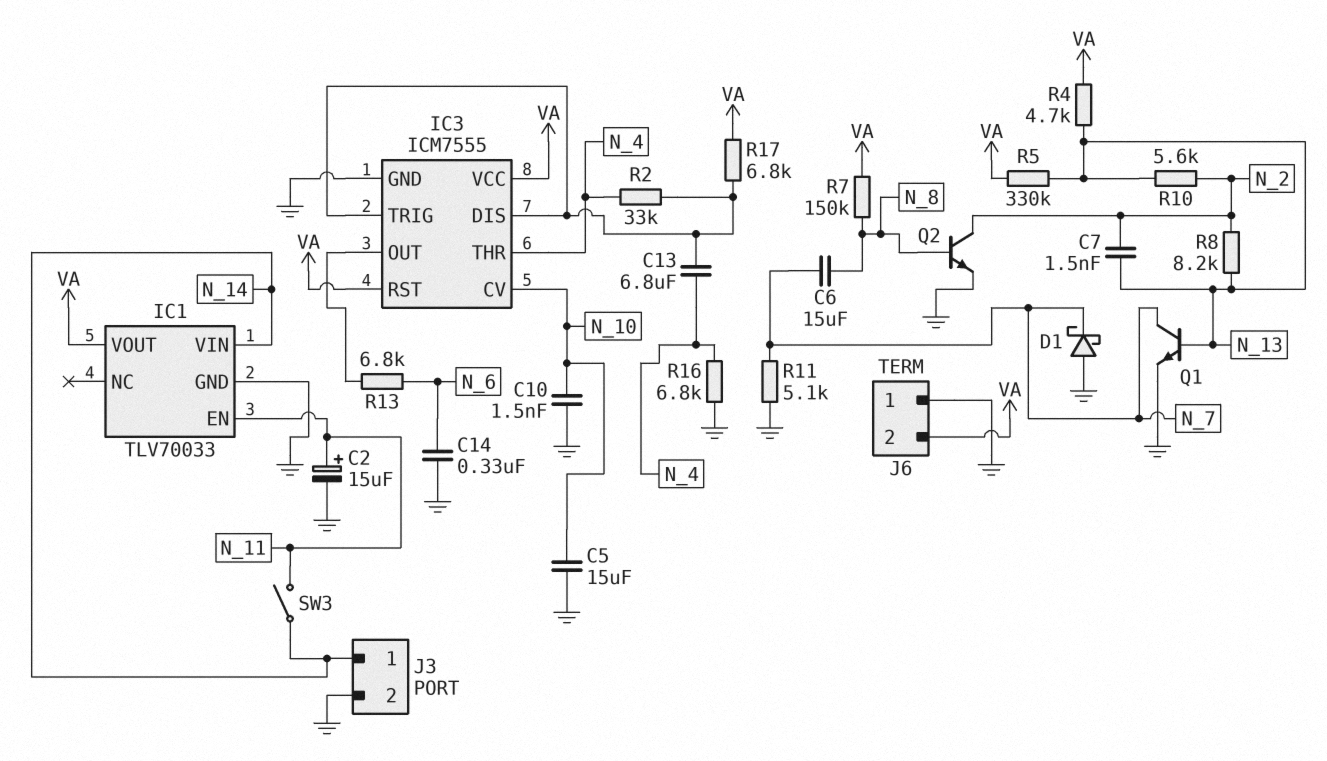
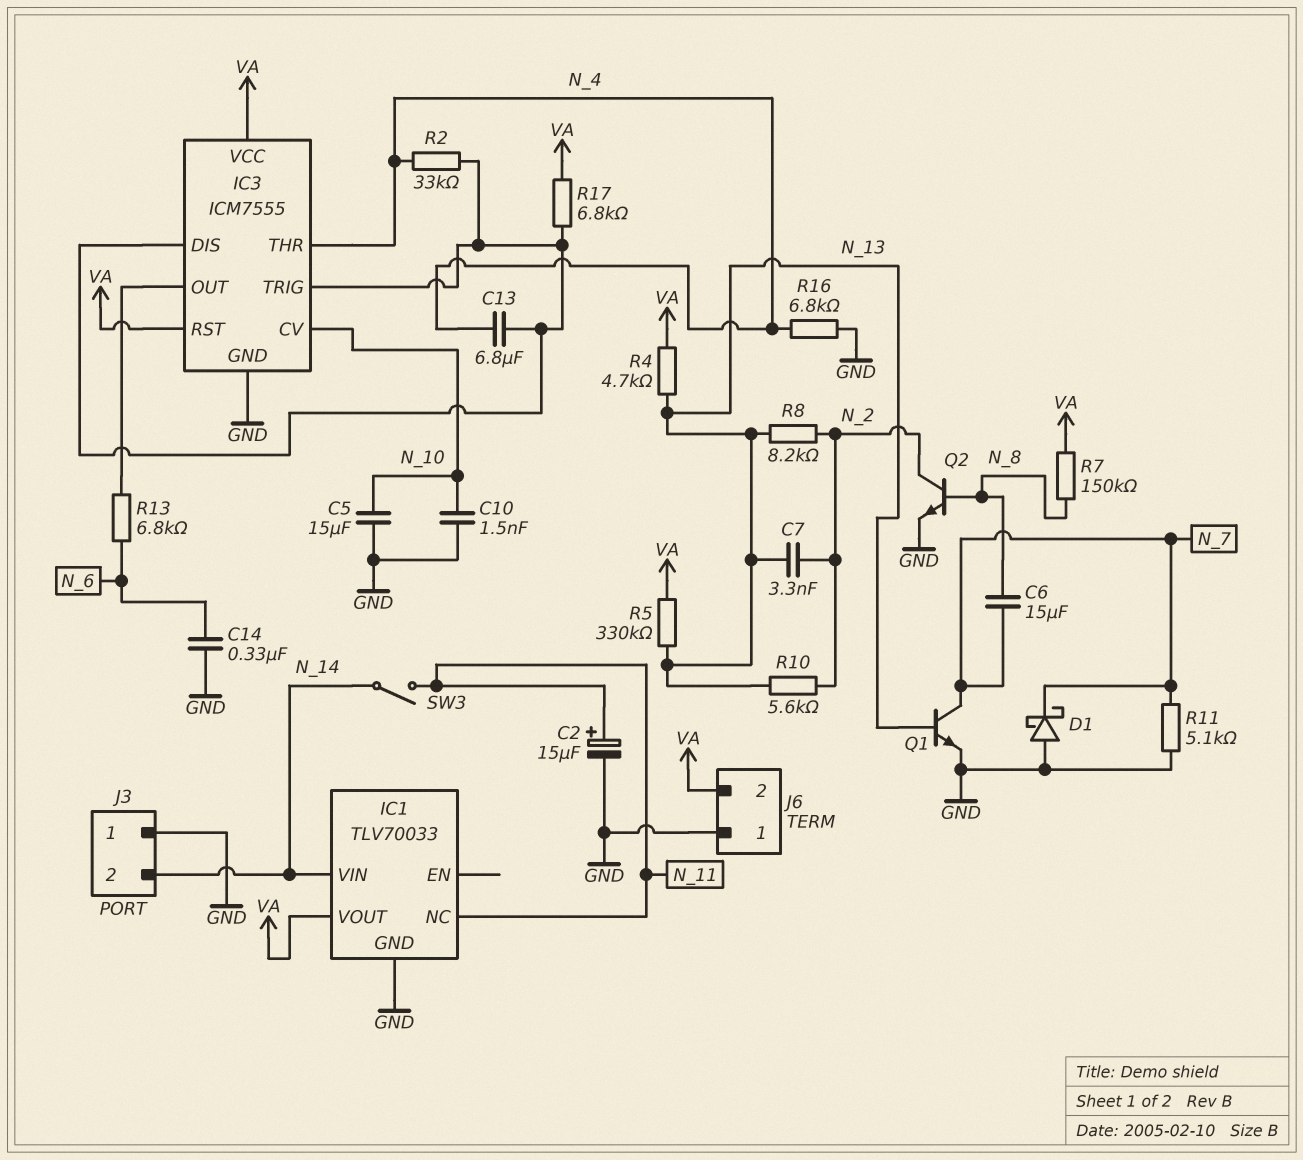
C7: 1.5nF (N_2, N_13) -> 3.3nF (N_2, N_13)
IC1 pin EN: N_11 -> none
IC1 pin NC: none -> N_11
J3 pin 1: N_14 -> GND
J3 pin 2: GND -> N_14

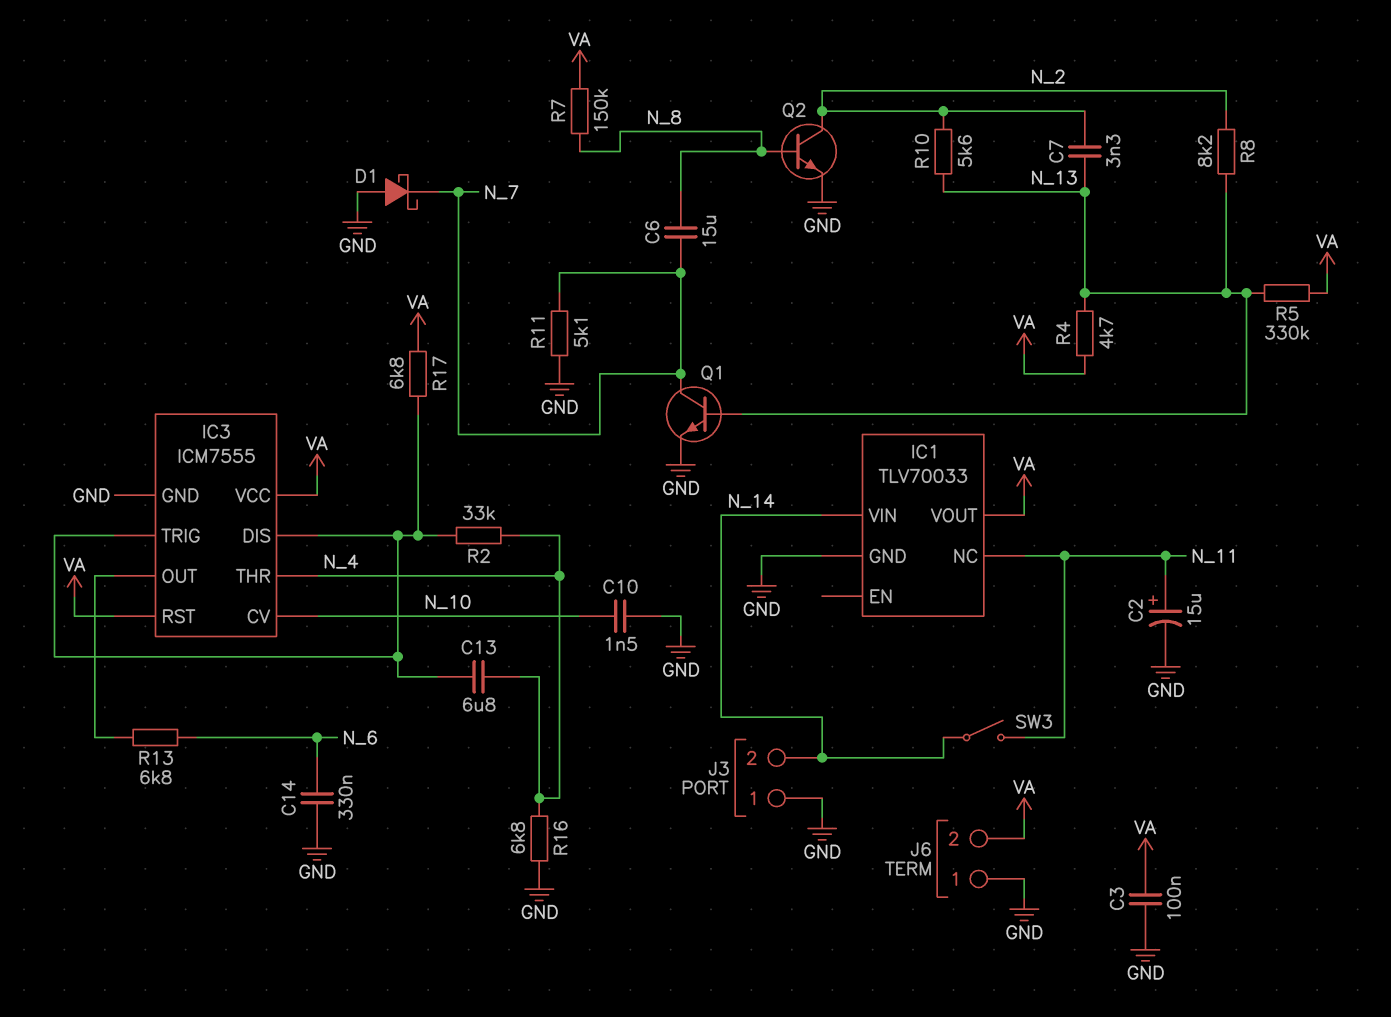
C3: none -> 100nF (GND, VA)
C5: 15uF (GND, N_10) -> none

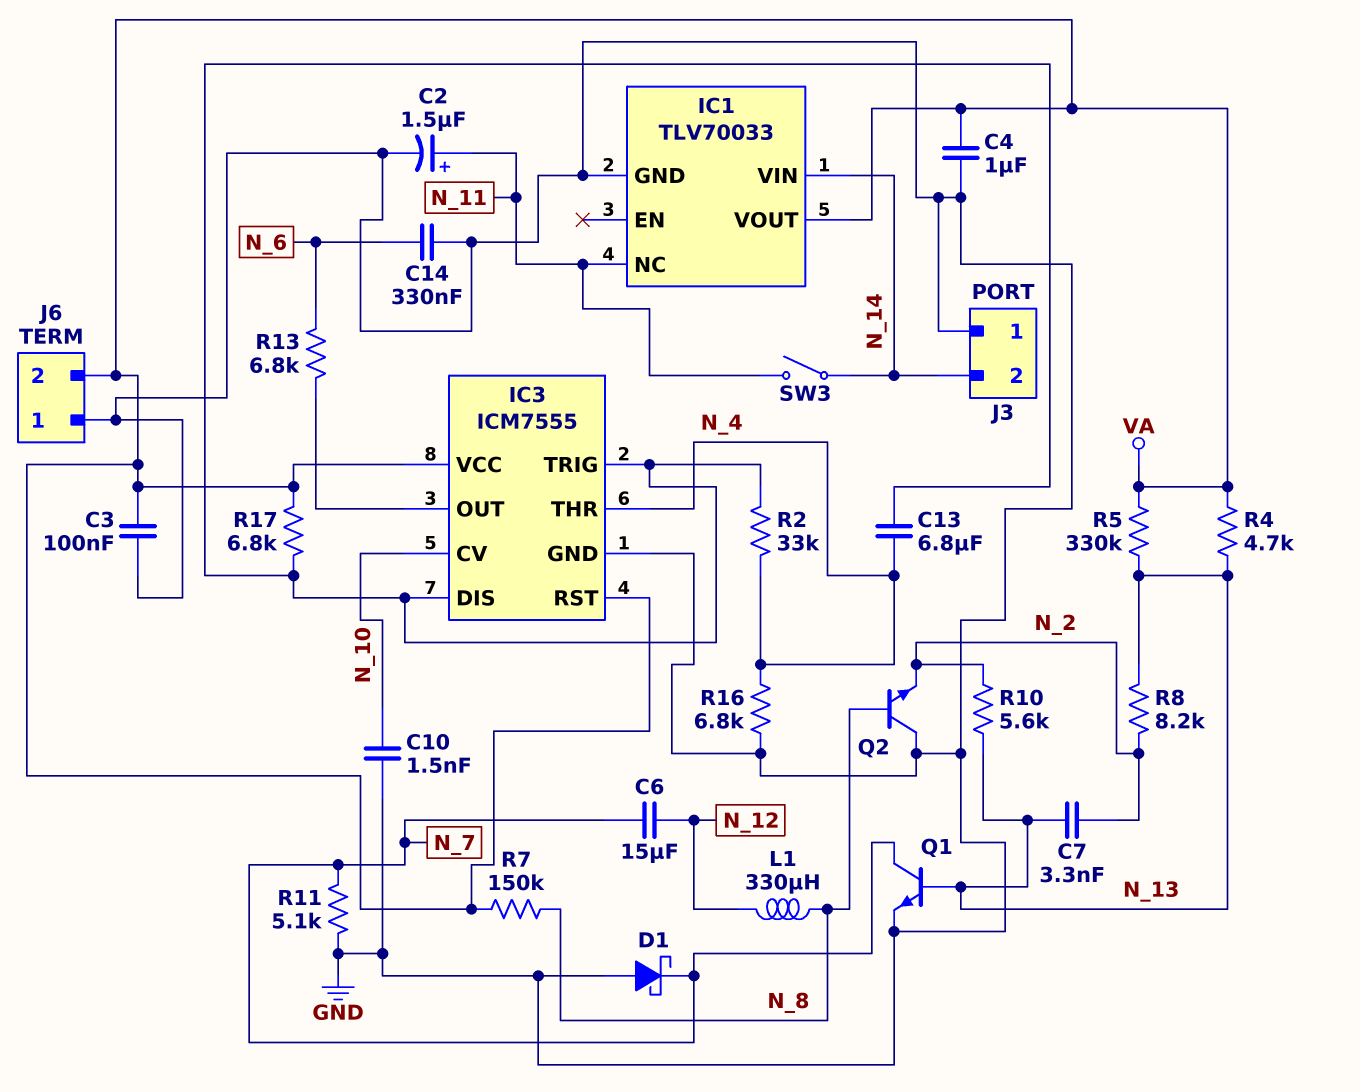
C2: 15uF (plus N_11, minus GND) -> 1.5uF (plus N_11, minus GND)
C4: none -> 1uF (GND, VA)
C6: 15uF (N_7, N_8) -> 15uF (N_7, N_12)
L1: none -> 330uH (N_8, N_12)
Q2: NPN (B N_8, C N_2, E GND) -> NPN (B N_8, C GND, E N_2)

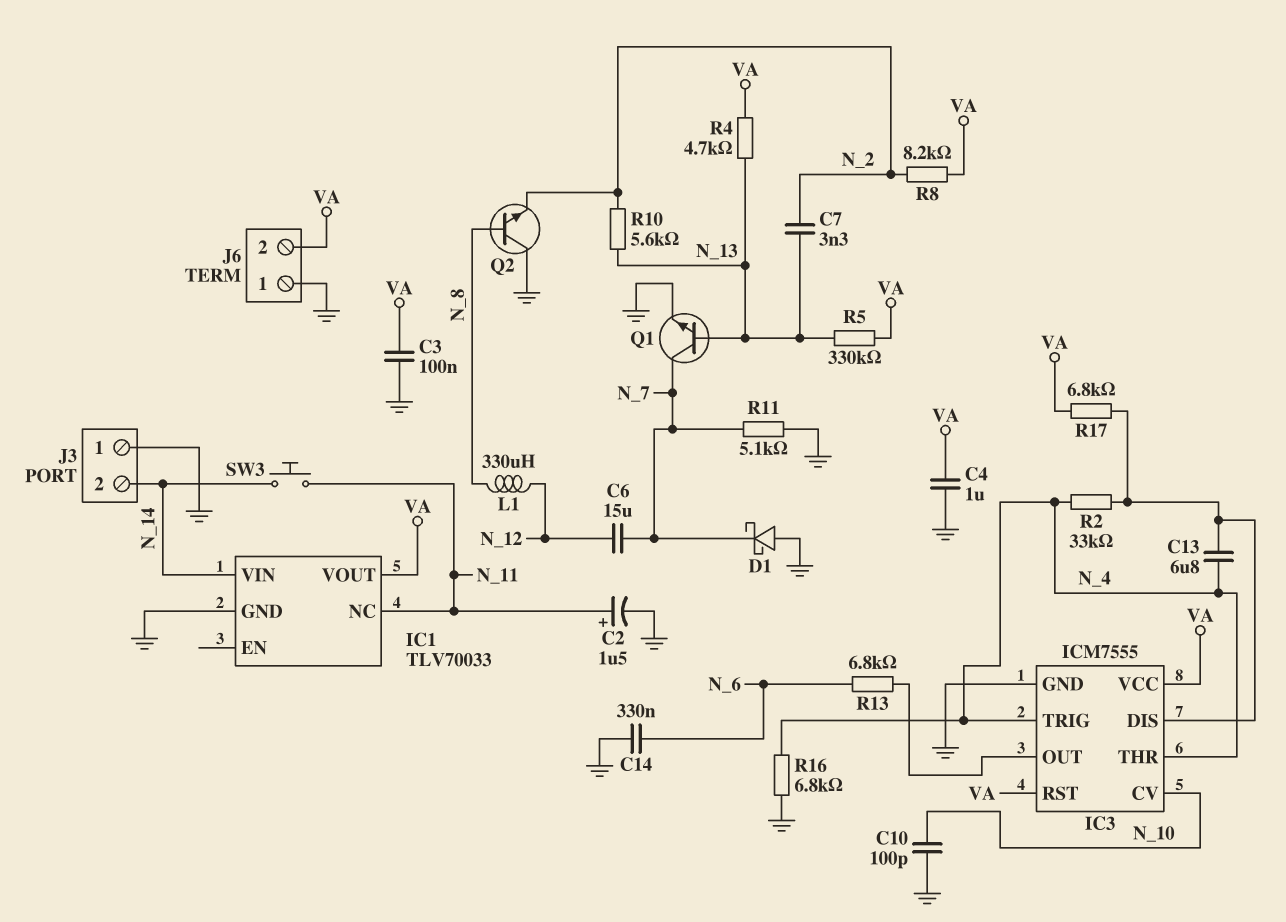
C10: 1.5nF (GND, N_10) -> 100pF (GND, N_10)
IC3 pin TRIG: IC3/DIS -> N_4
R7: 150k (N_8, VA) -> none
R8: 8.2k (N_2, N_13) -> 8.2k (N_2, VA)
SW3: switch (N_11, N_14) -> button (N_11, N_14)

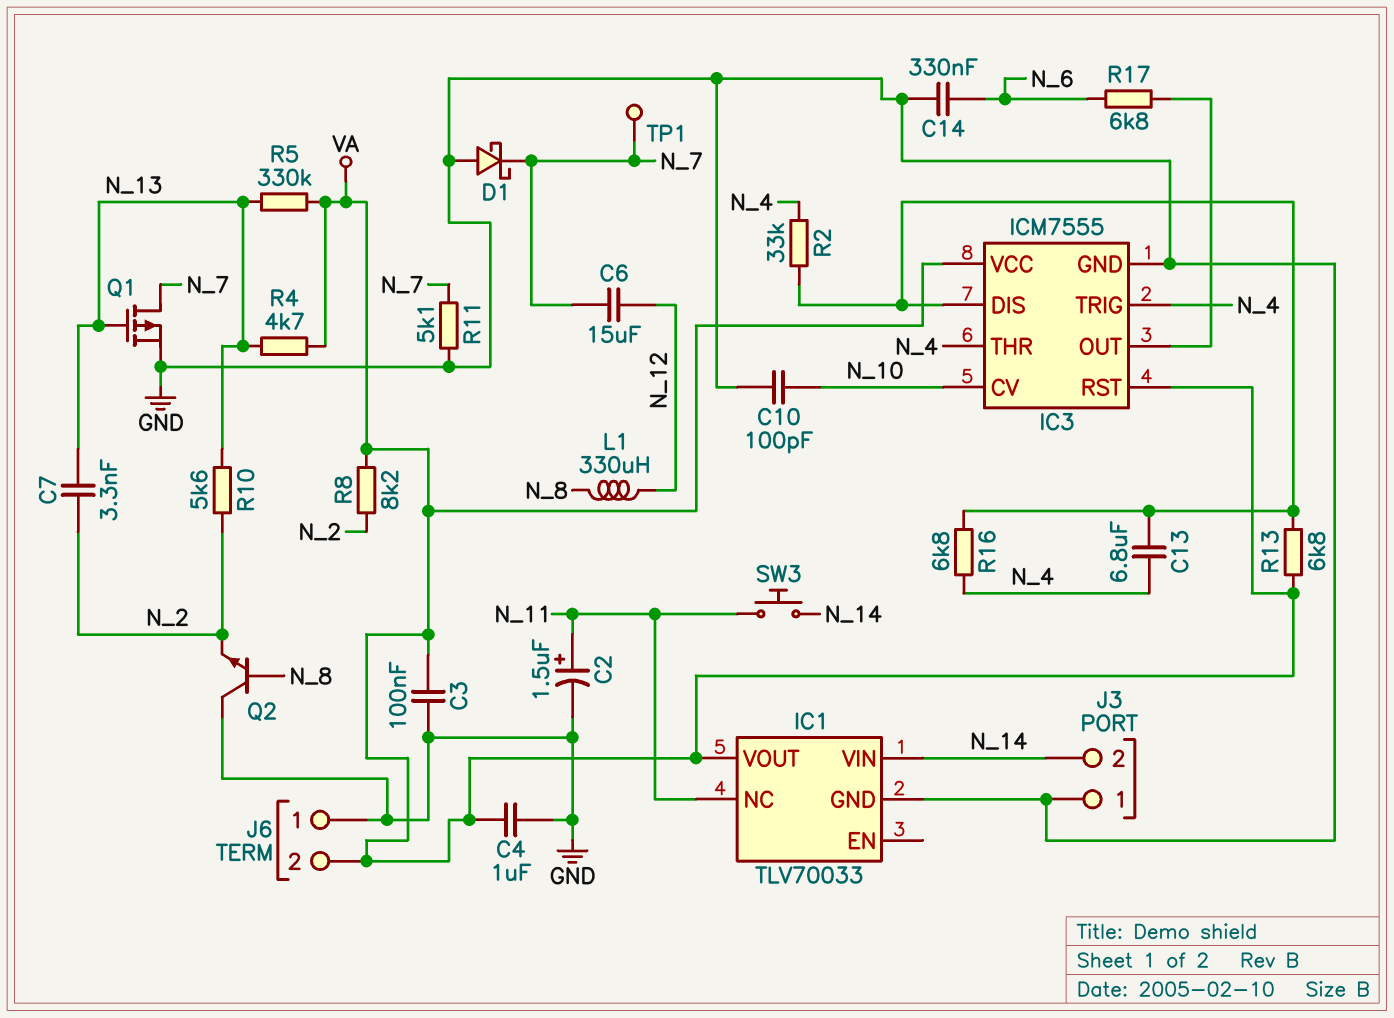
Q1: NPN (B N_13, C N_7, E GND) -> PMOS (G N_13, D N_7, S GND)
R13: 6.8k (IC3/OUT, N_6) -> 6.8k (IC3/DIS, VA)
R16: 6.8k (GND, N_4) -> 6.8k (IC3/DIS, N_4)
R17: 6.8k (IC3/DIS, VA) -> 6.8k (IC3/OUT, N_6)
TP1: none -> test point (N_7)

